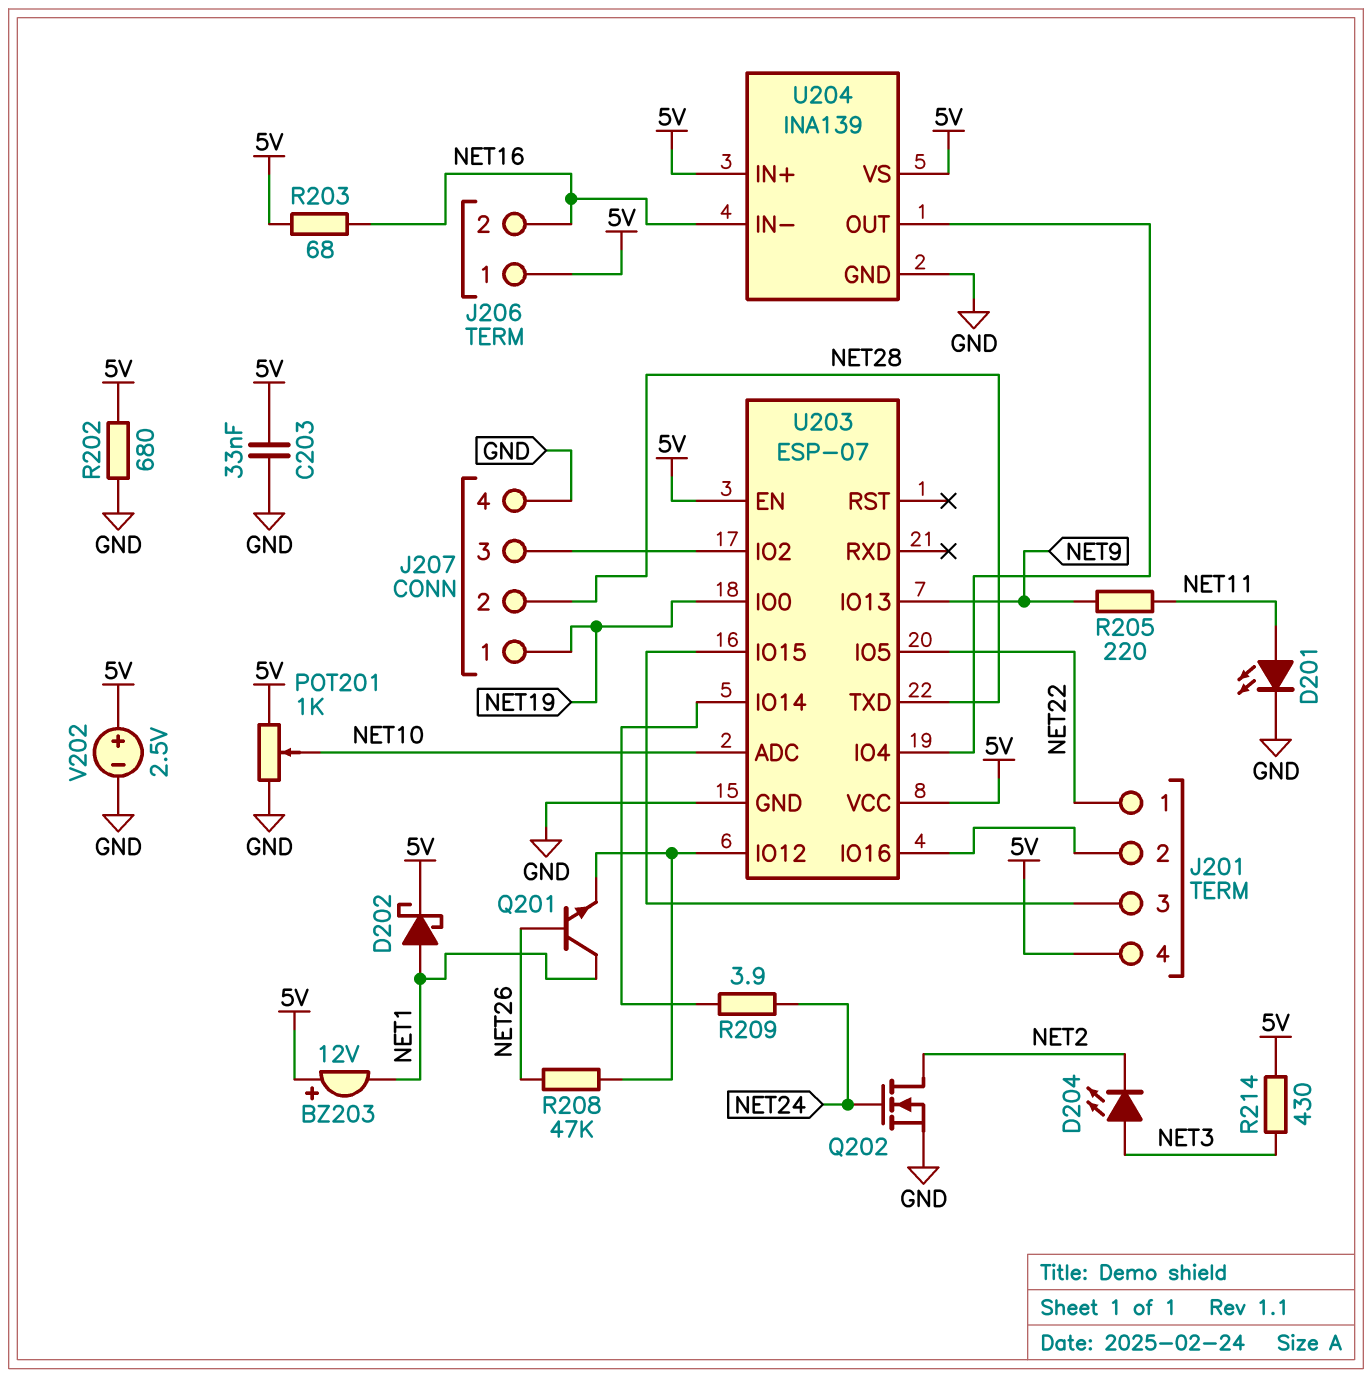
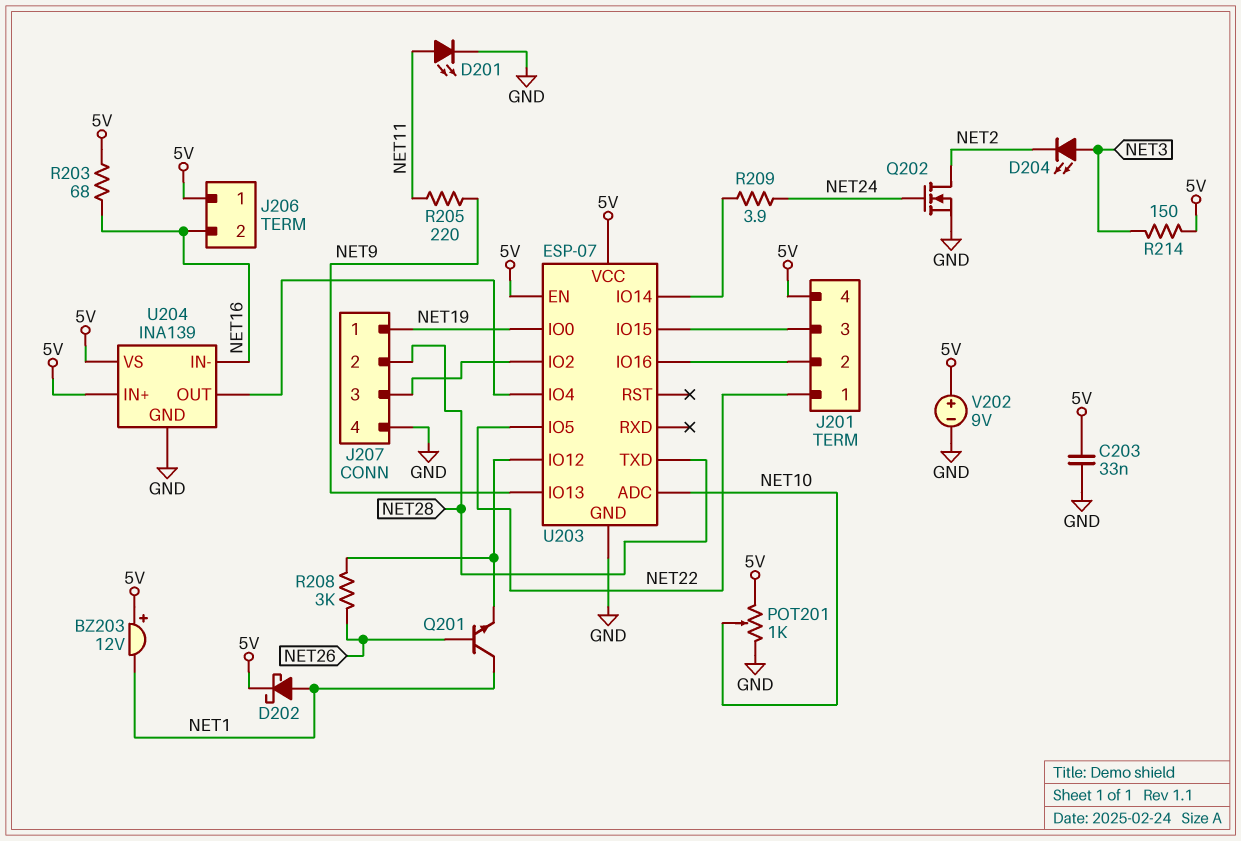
R202: 680 (5V, GND) -> none
R208: 47k (NET26, U203/IO12) -> 3k (NET26, U203/IO12)
R214: 430 (5V, NET3) -> 150 (5V, NET3)
V202: 2.5V (plus 5V, minus GND) -> 9V (plus 5V, minus GND)

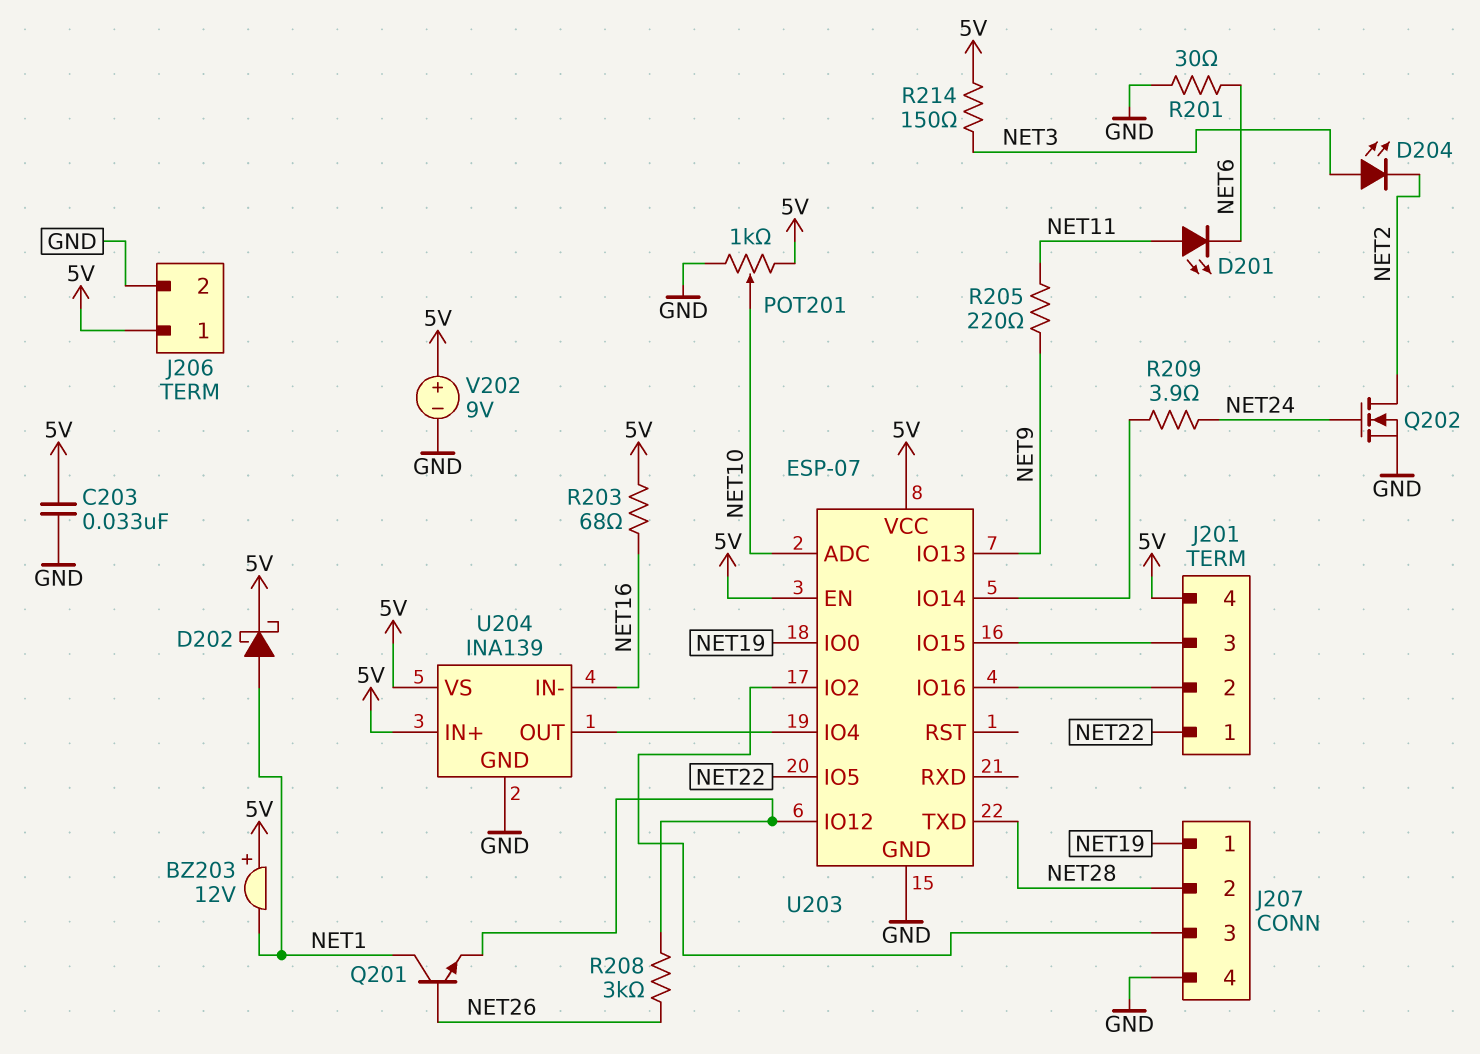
D201: LED (A NET11, K GND) -> LED (A NET11, K NET6)
J206 pin 2: NET16 -> GND
R201: none -> 30 (GND, NET6)

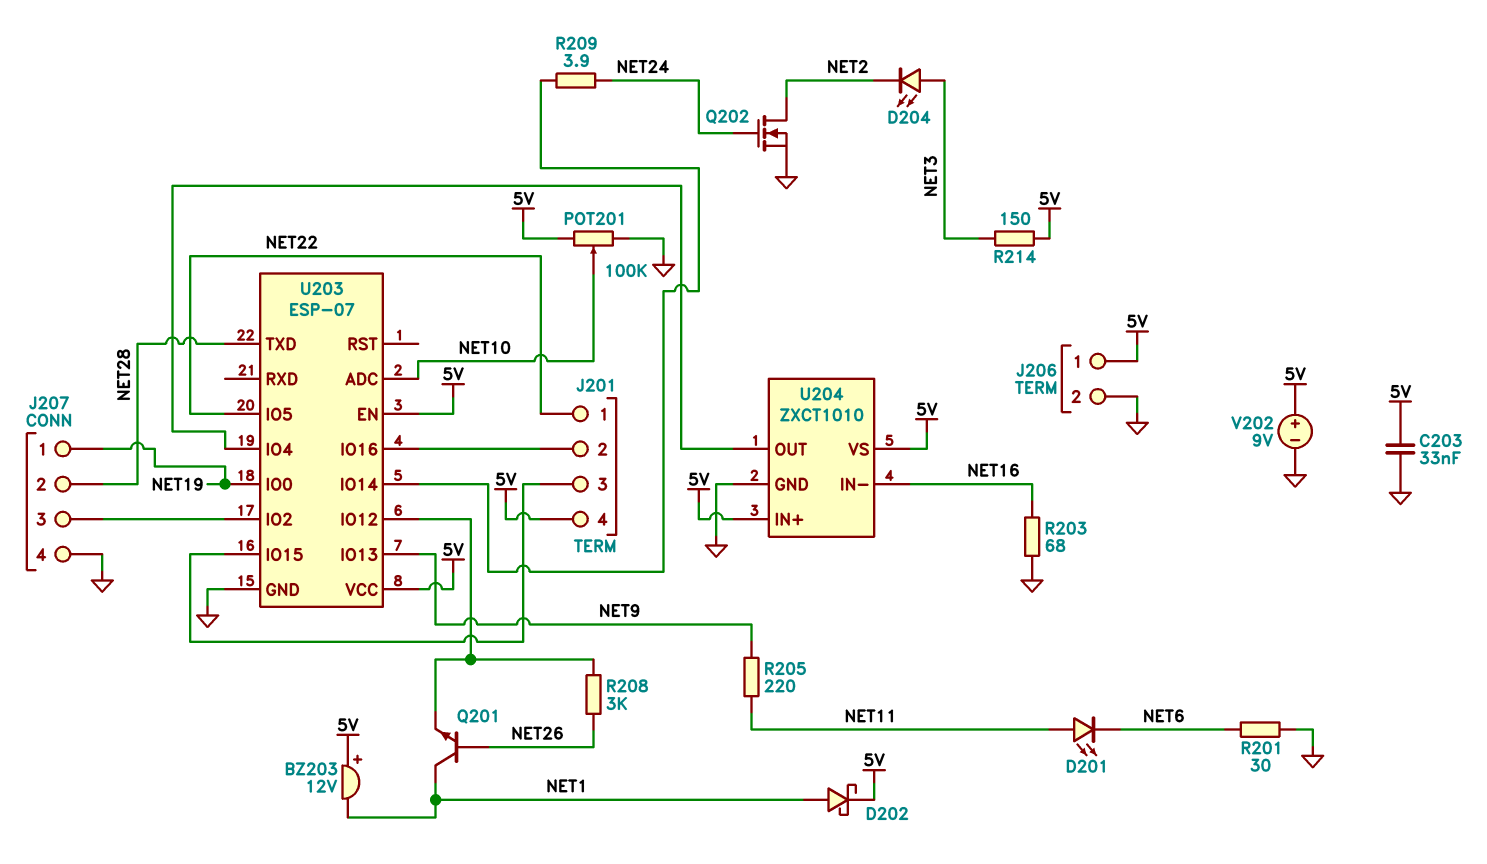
POT201: 1k (5V, GND, wiper NET10) -> 100k (5V, GND, wiper NET10)
R203: 68 (5V, NET16) -> 68 (GND, NET16)
U204: INA139 -> ZXCT1010

